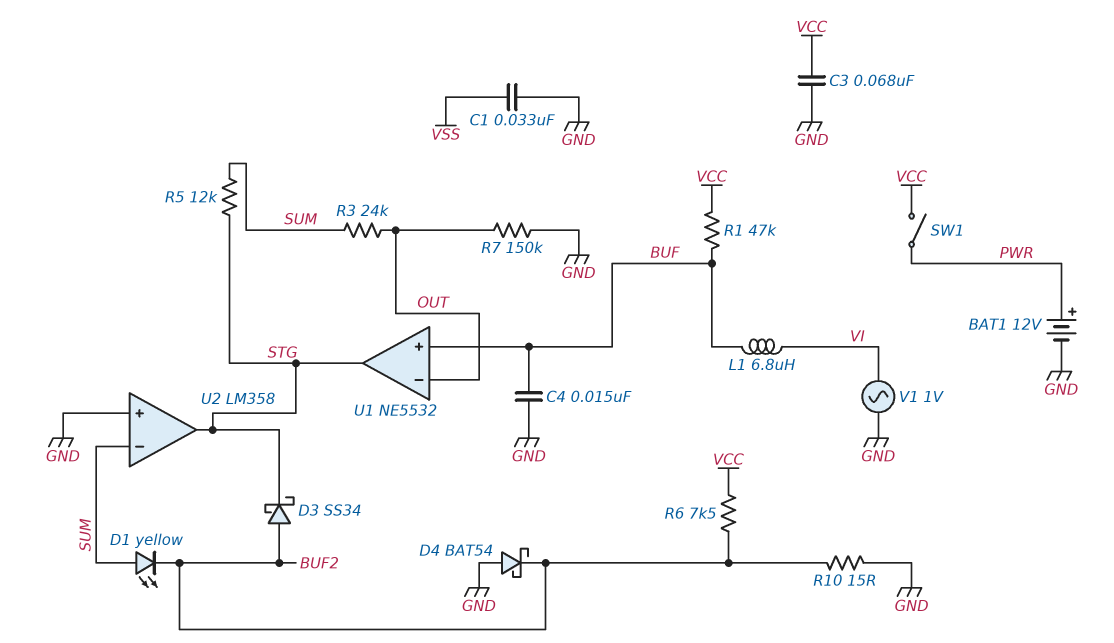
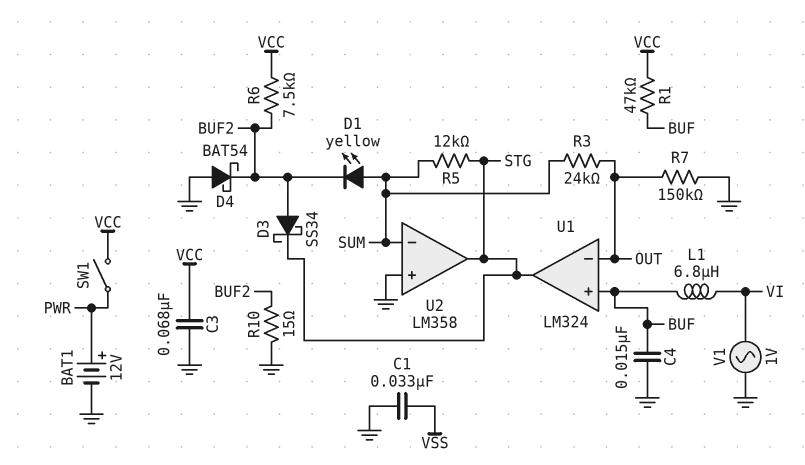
U1: NE5532 -> LM324

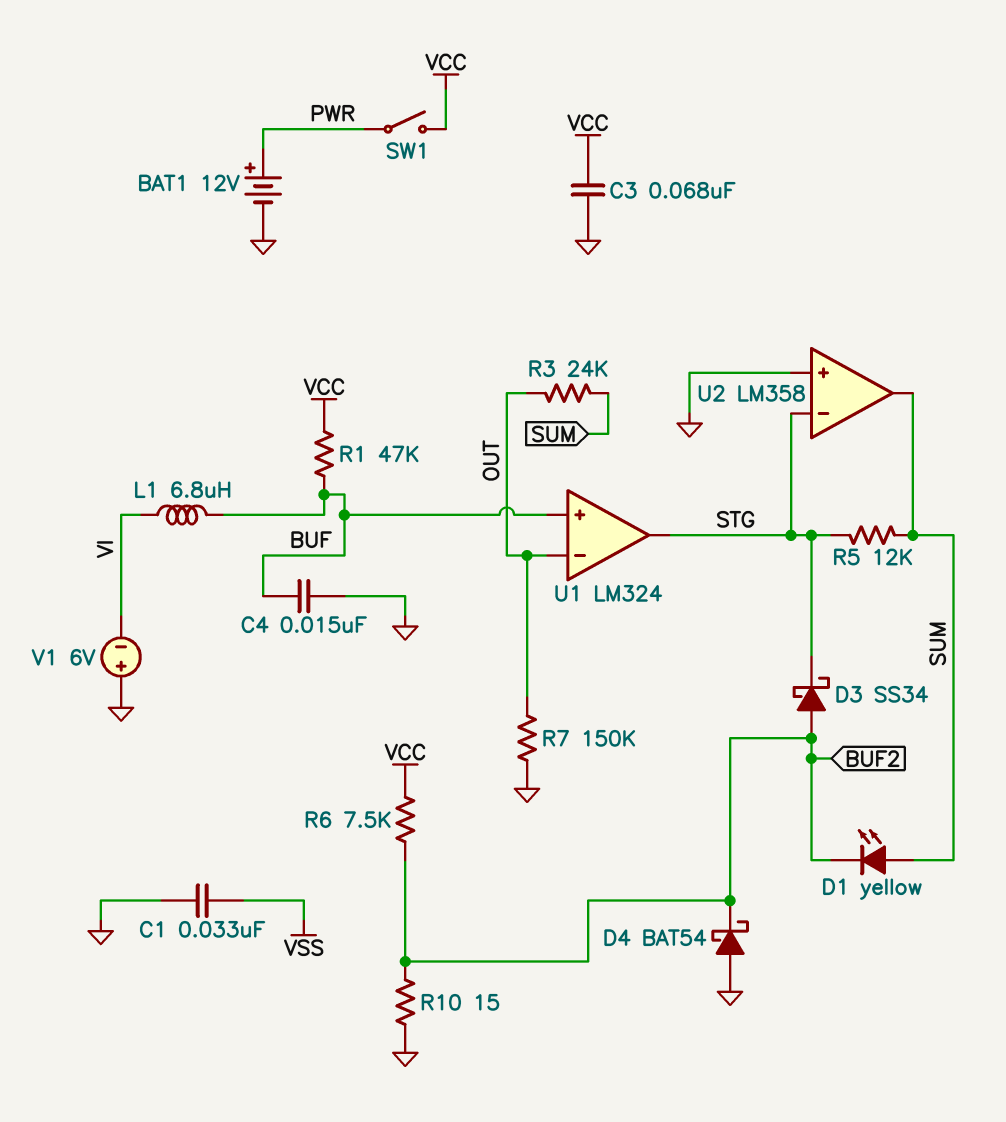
U2 pin in-: SUM -> STG
U2 pin out: STG -> SUM
V1: AC 1V (GND, VI) -> 6V (plus GND, minus VI)

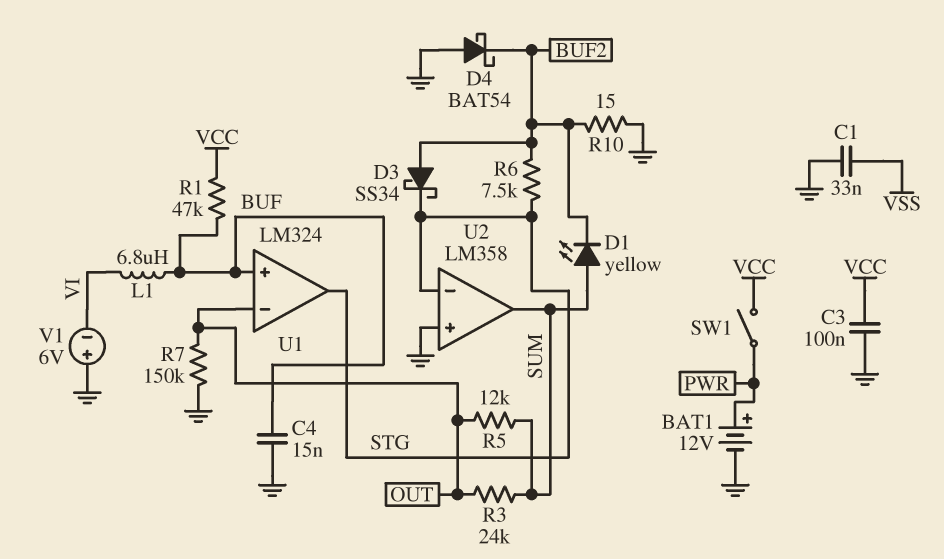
C3: 68nF (GND, VCC) -> 100nF (GND, VCC)
R5: 12k (STG, SUM) -> 12k (OUT, SUM)
R6: 7.5k (BUF2, VCC) -> 7.5k (BUF2, STG)

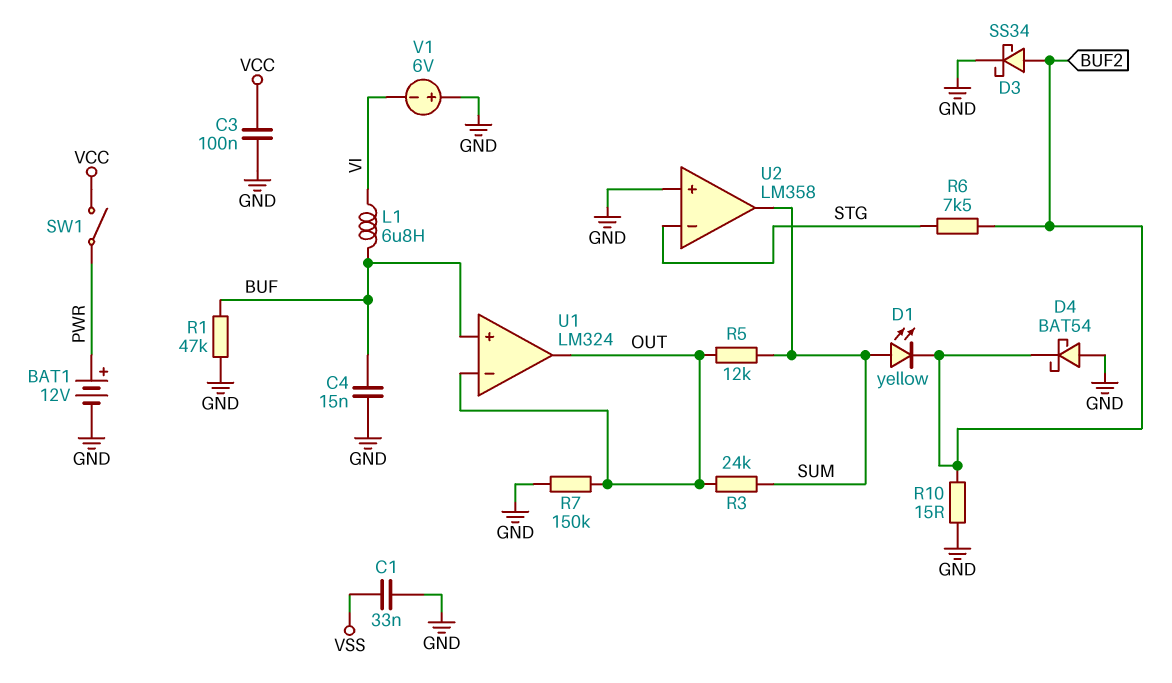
D3: schottky SS34 (A BUF2, K STG) -> schottky SS34 (A BUF2, K GND)
R1: 47k (BUF, VCC) -> 47k (BUF, GND)
U1 pin out: STG -> OUT

